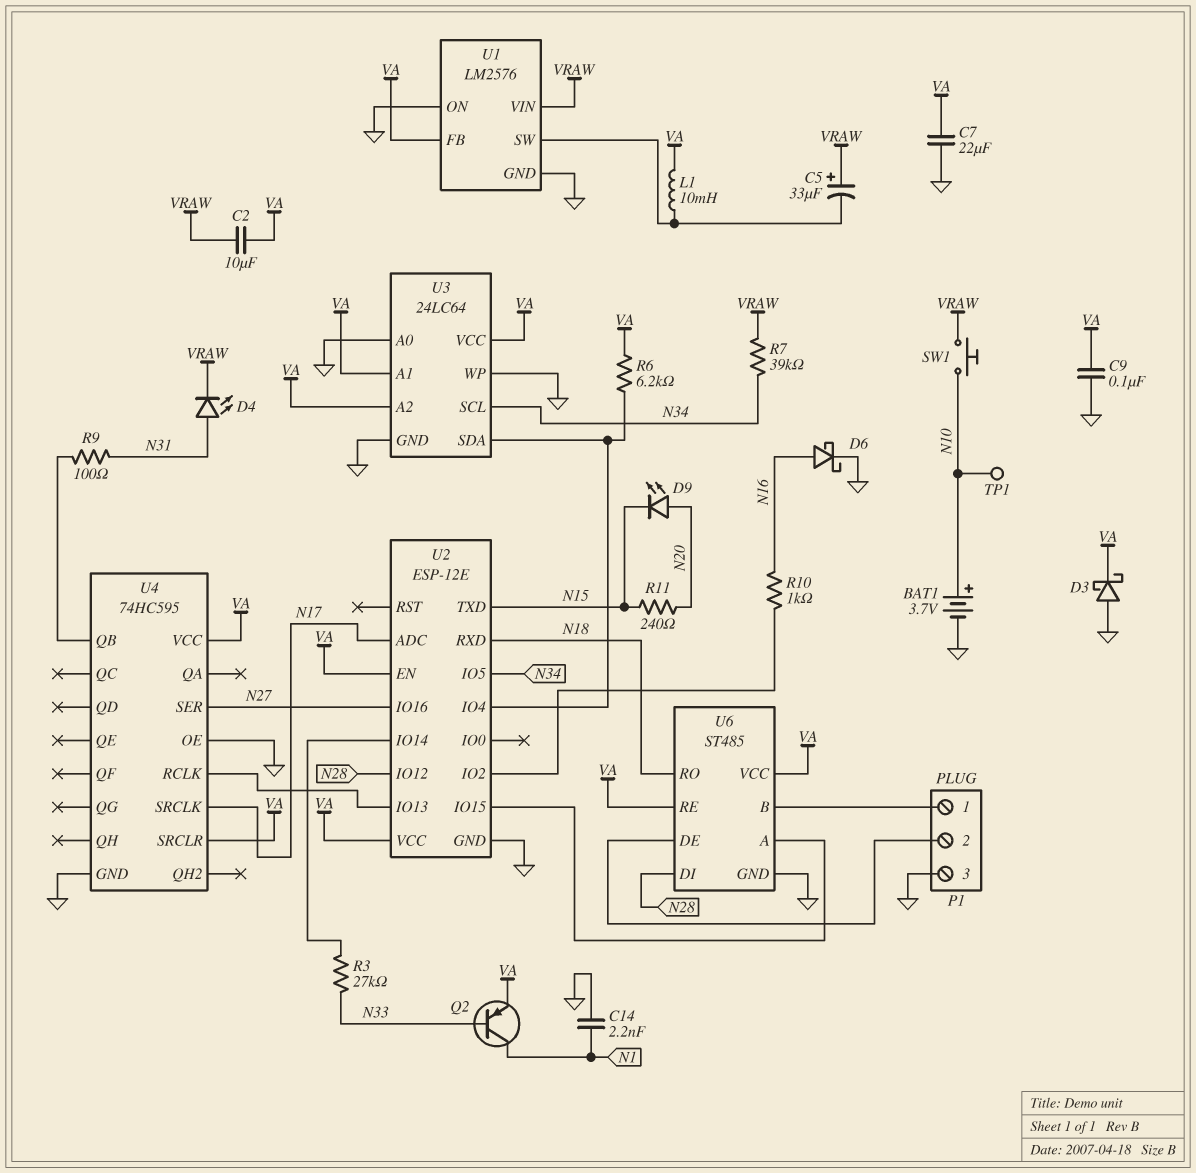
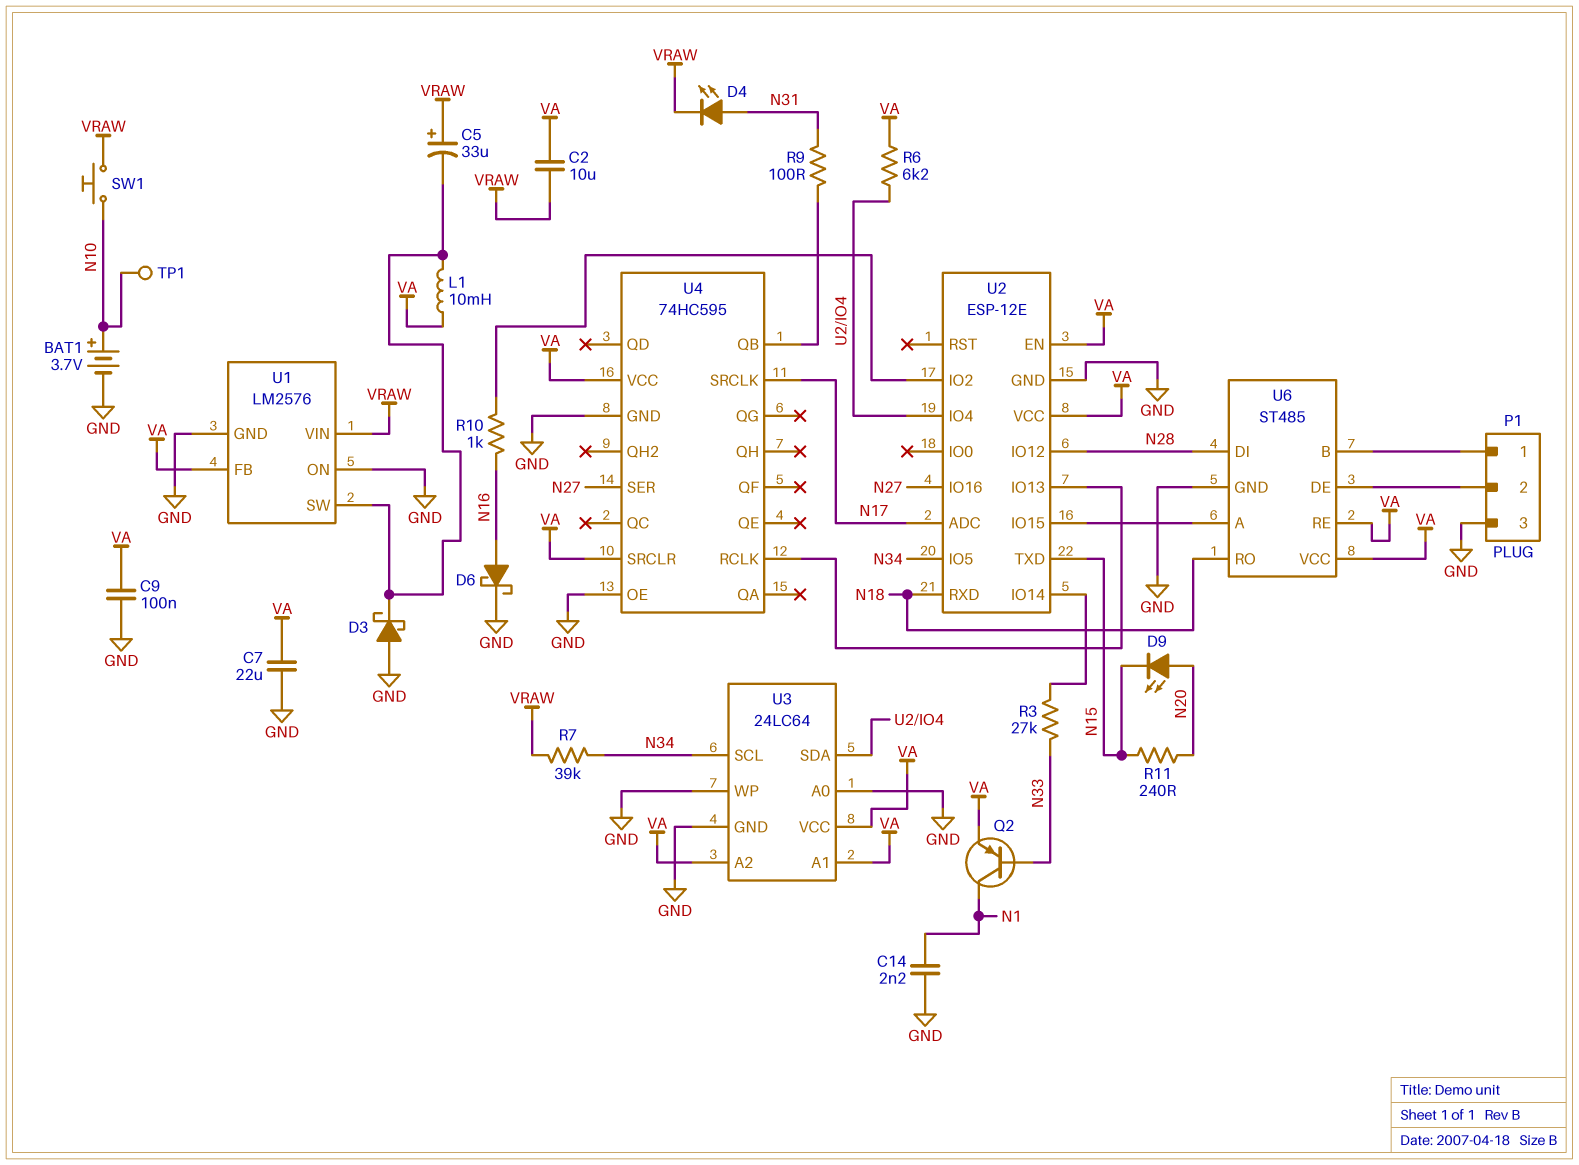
D3: schottky (A GND, K VA) -> schottky (A GND, K U1/SW)

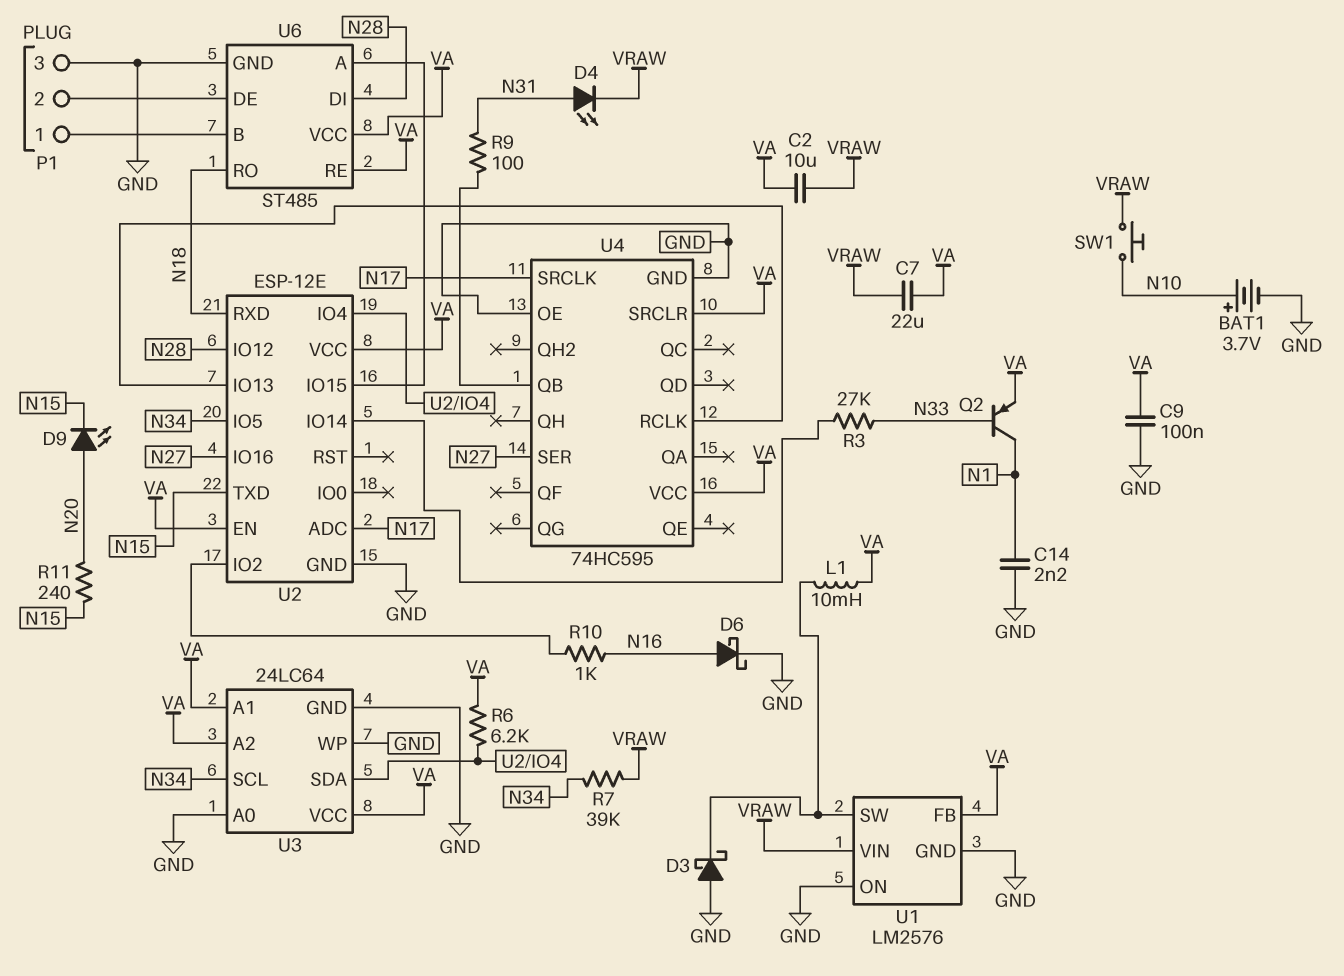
C5: 33uF (plus VRAW, minus U1/SW) -> none
C7: 22uF (GND, VA) -> 22uF (VA, VRAW)
TP1: test point (N10) -> none

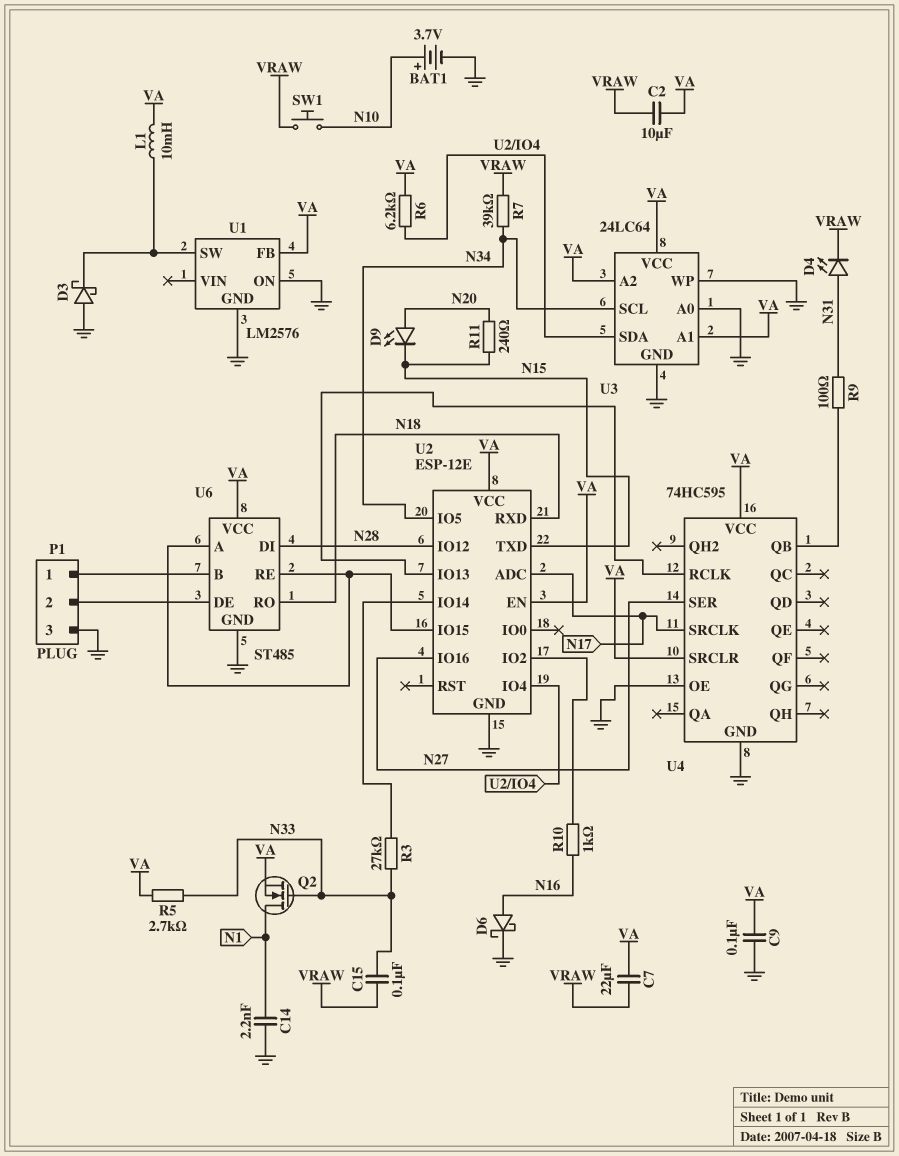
C15: none -> 100nF (N33, VRAW)
Q2: PNP (B N33, C N1, E VA) -> NMOS (G N33, D N1, S VA)
R5: none -> 2.7k (N33, VA)
U1 pin VIN: VRAW -> none
U6 pin RE: VA -> U2/IO15

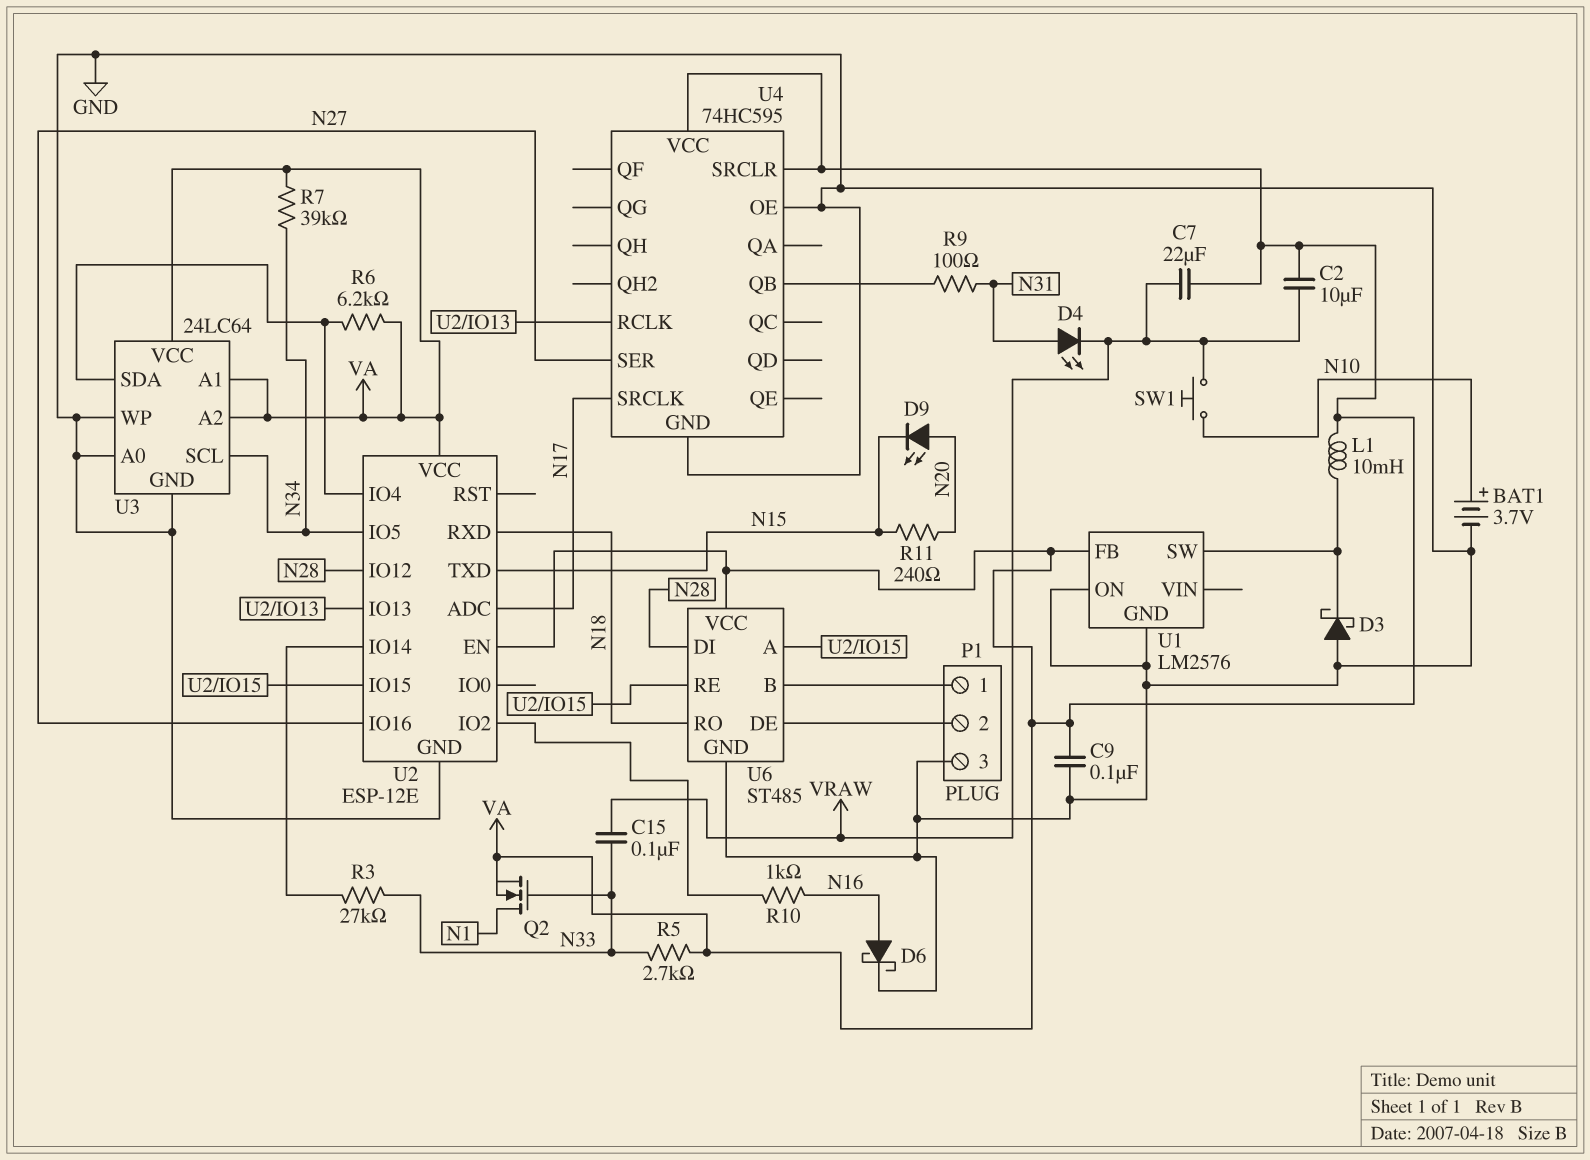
C14: 2.2nF (GND, N1) -> none
R7: 39k (N34, VRAW) -> 39k (N34, VA)

